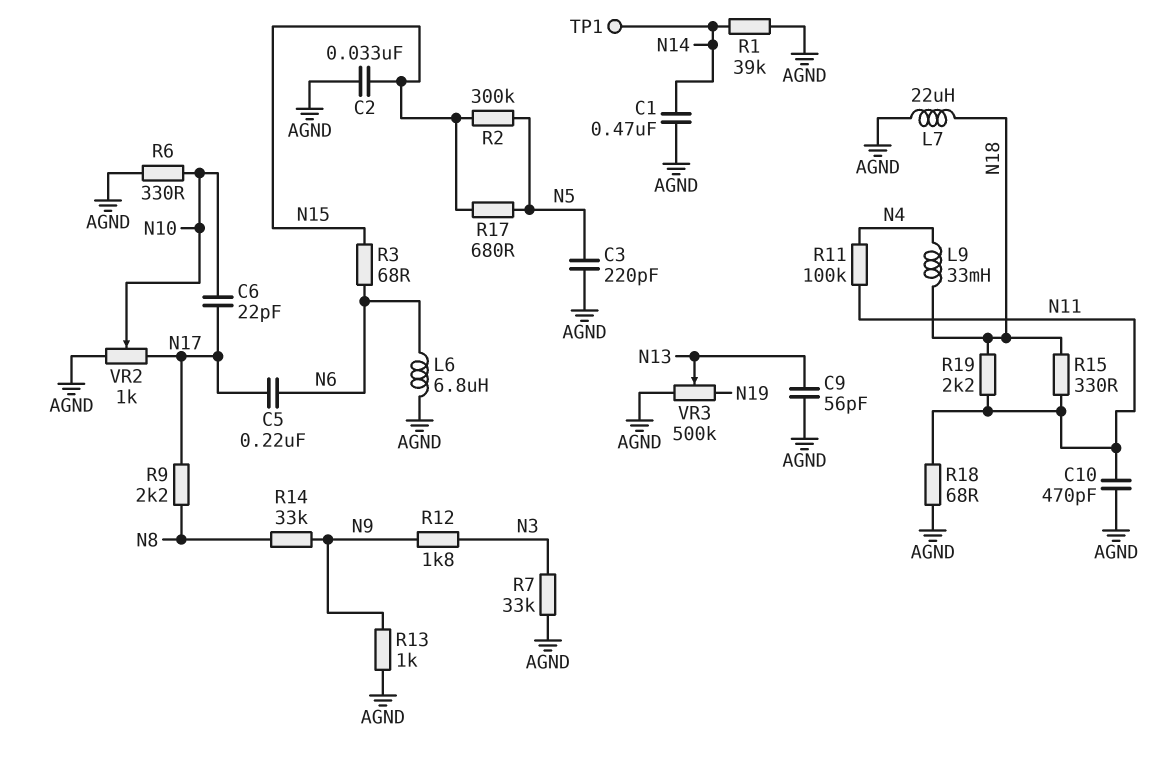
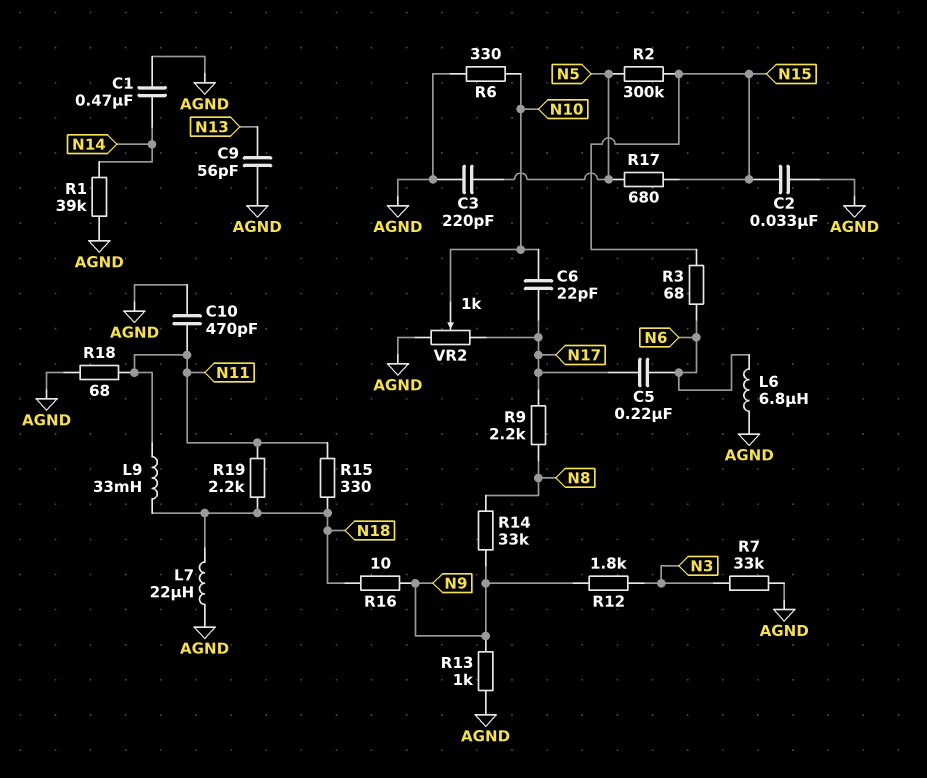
L9: 33mH (N4, N18) -> 33mH (N11, N18)
R11: 100k (N4, N11) -> none
R16: none -> 10 (N9, N18)
TP1: test point (N14) -> none
VR3: 500k (AGND, N19, wiper N13) -> none

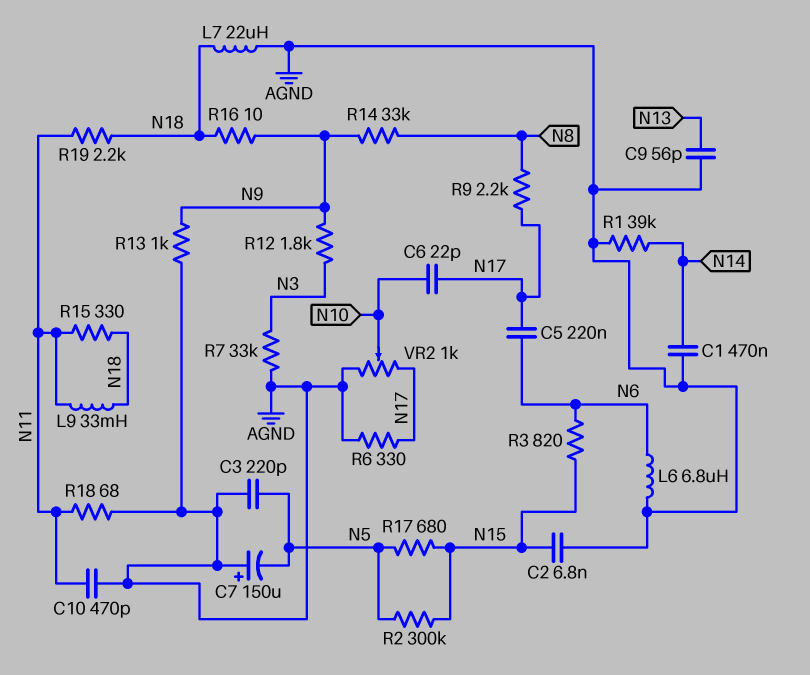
C2: 33nF (AGND, N15) -> 6.8nF (AGND, N15)
C7: none -> 150uF (plus AGND, minus N5)
R3: 68 (N6, N15) -> 820 (N6, N15)
R6: 330 (AGND, N10) -> 330 (AGND, N17)

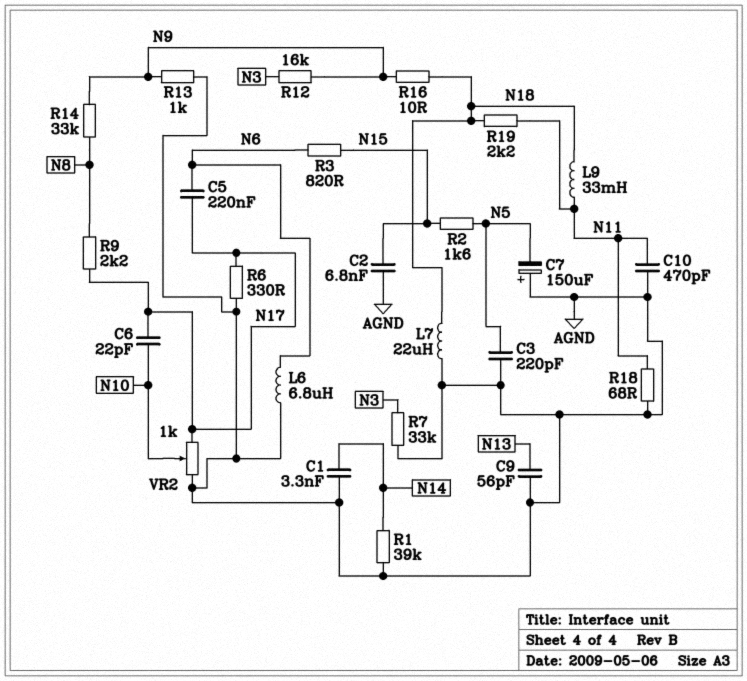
C1: 470nF (AGND, N14) -> 3.3nF (AGND, N14)
R2: 300k (N5, N15) -> 1.6k (N5, N15)
R12: 1.8k (N3, N9) -> 16k (N3, N9)
R15: 330 (N11, N18) -> none
R17: 680 (N5, N15) -> none

